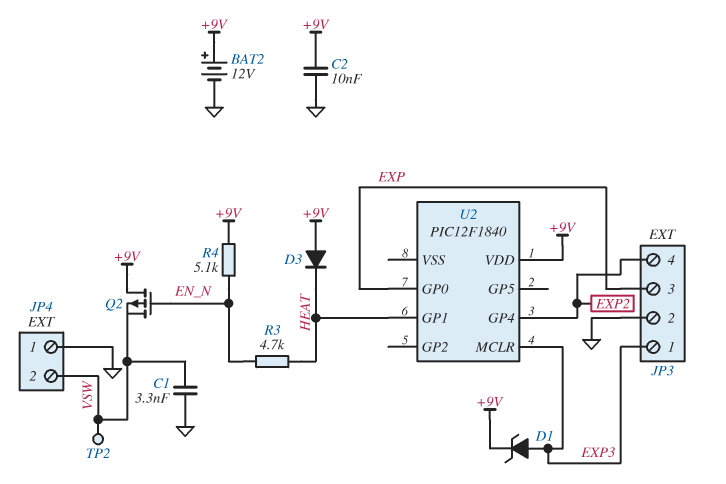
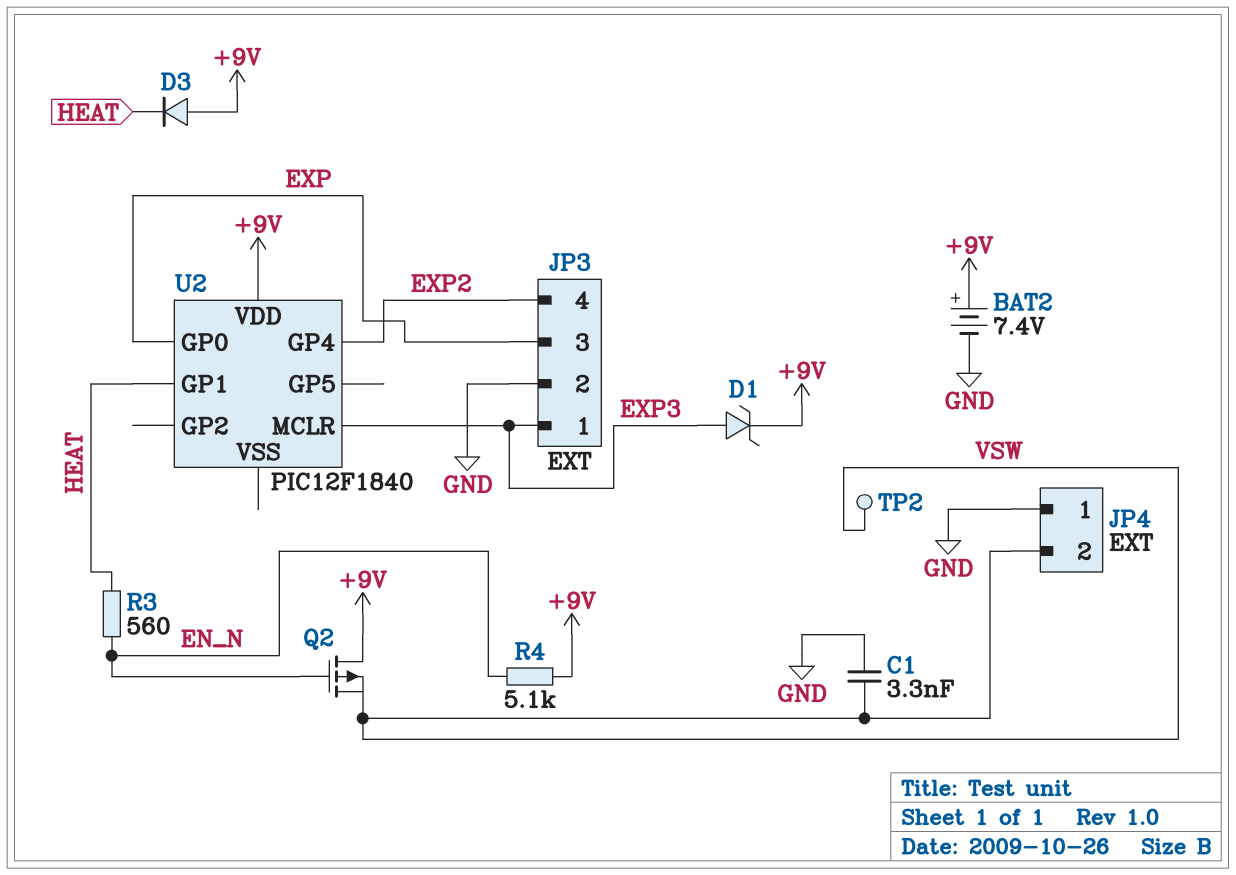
BAT2: 12V (plus +9V, minus GND) -> 7.4V (plus +9V, minus GND)
C2: 10nF (+9V, GND) -> none
R3: 4.7k (EN_N, HEAT) -> 560 (EN_N, HEAT)

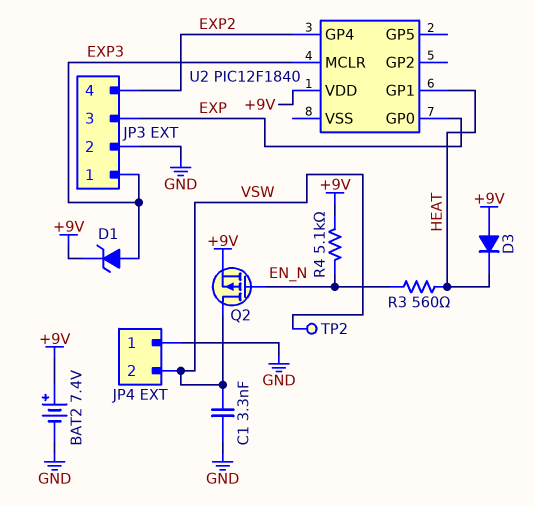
Q2: PMOS (G EN_N, D +9V, S VSW) -> PMOS (G EN_N, D VSW, S +9V)

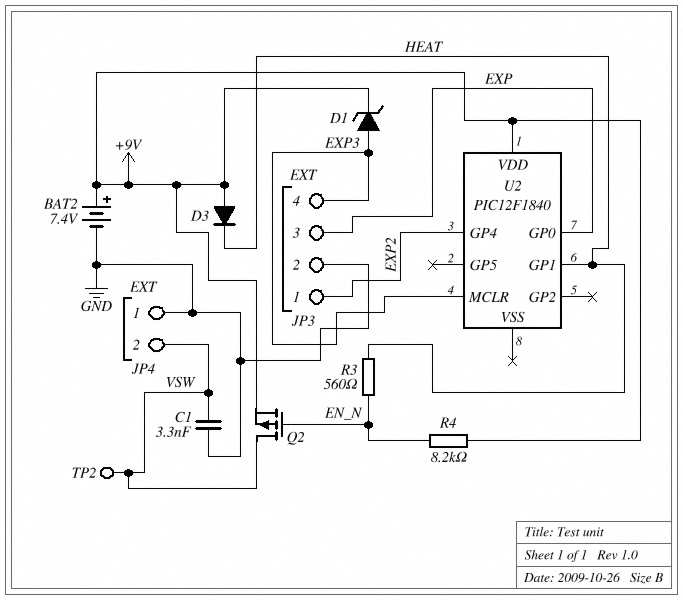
JP3 pin 1: EXP3 -> EXP2
JP3 pin 4: EXP2 -> EXP3
R4: 5.1k (+9V, EN_N) -> 8.2k (+9V, EN_N)

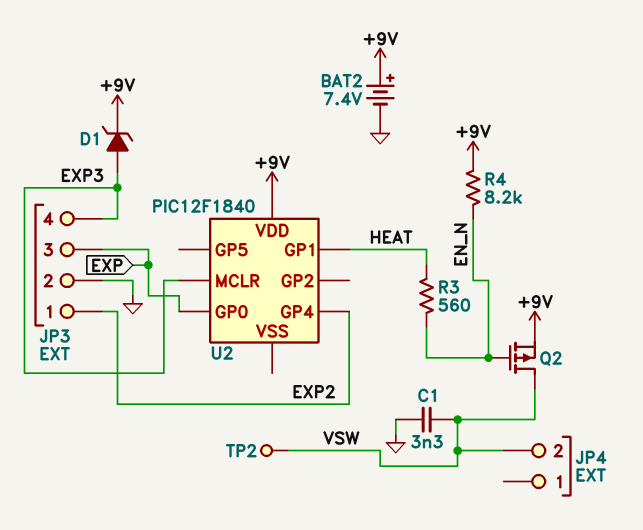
D3: diode (A +9V, K HEAT) -> none
JP4 pin 1: GND -> none

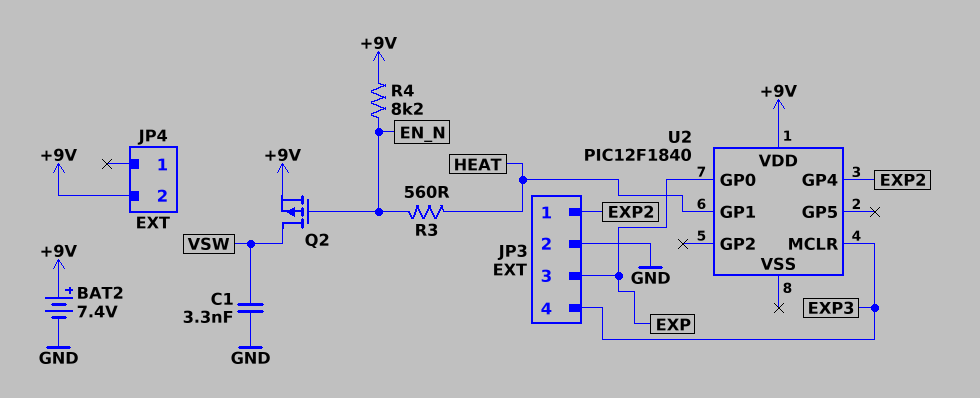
D1: zener (A EXP3, K +9V) -> none
JP4 pin 2: VSW -> +9V
TP2: test point (VSW) -> none

